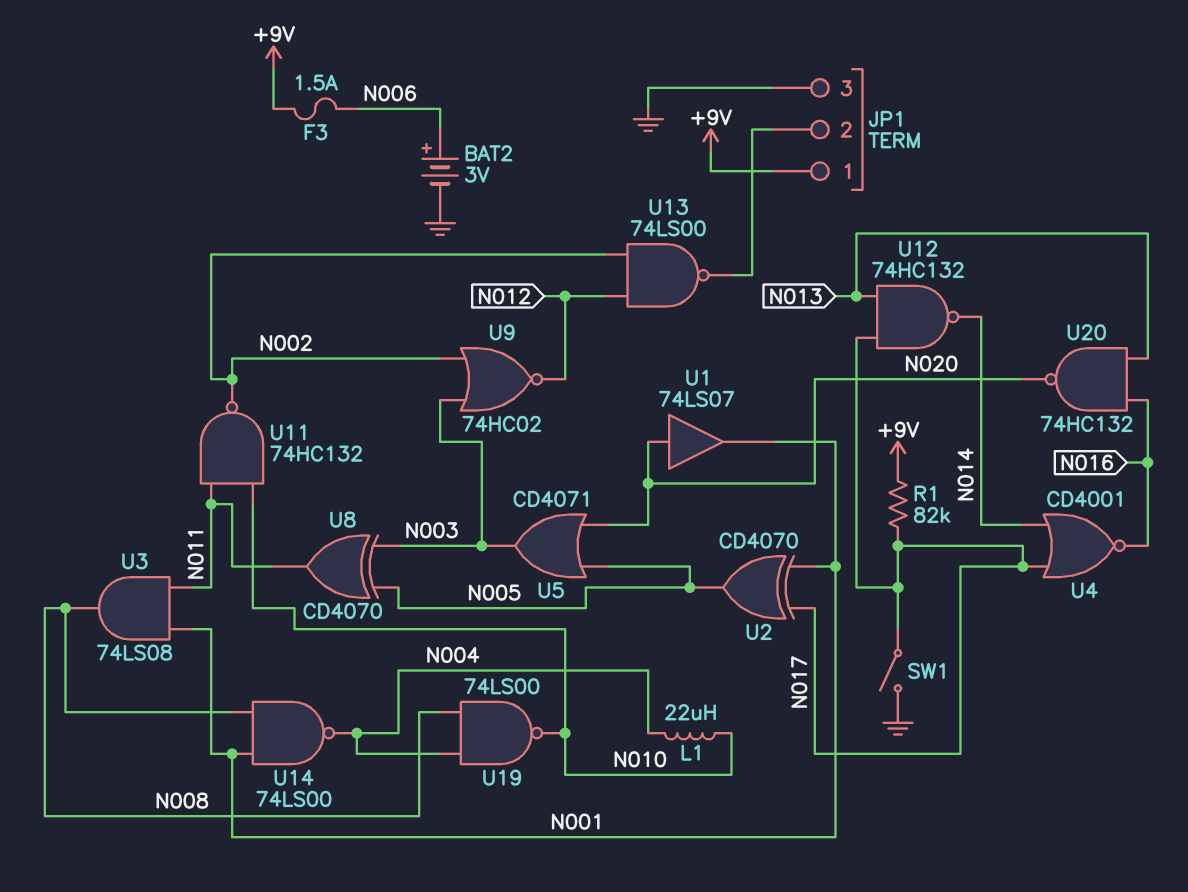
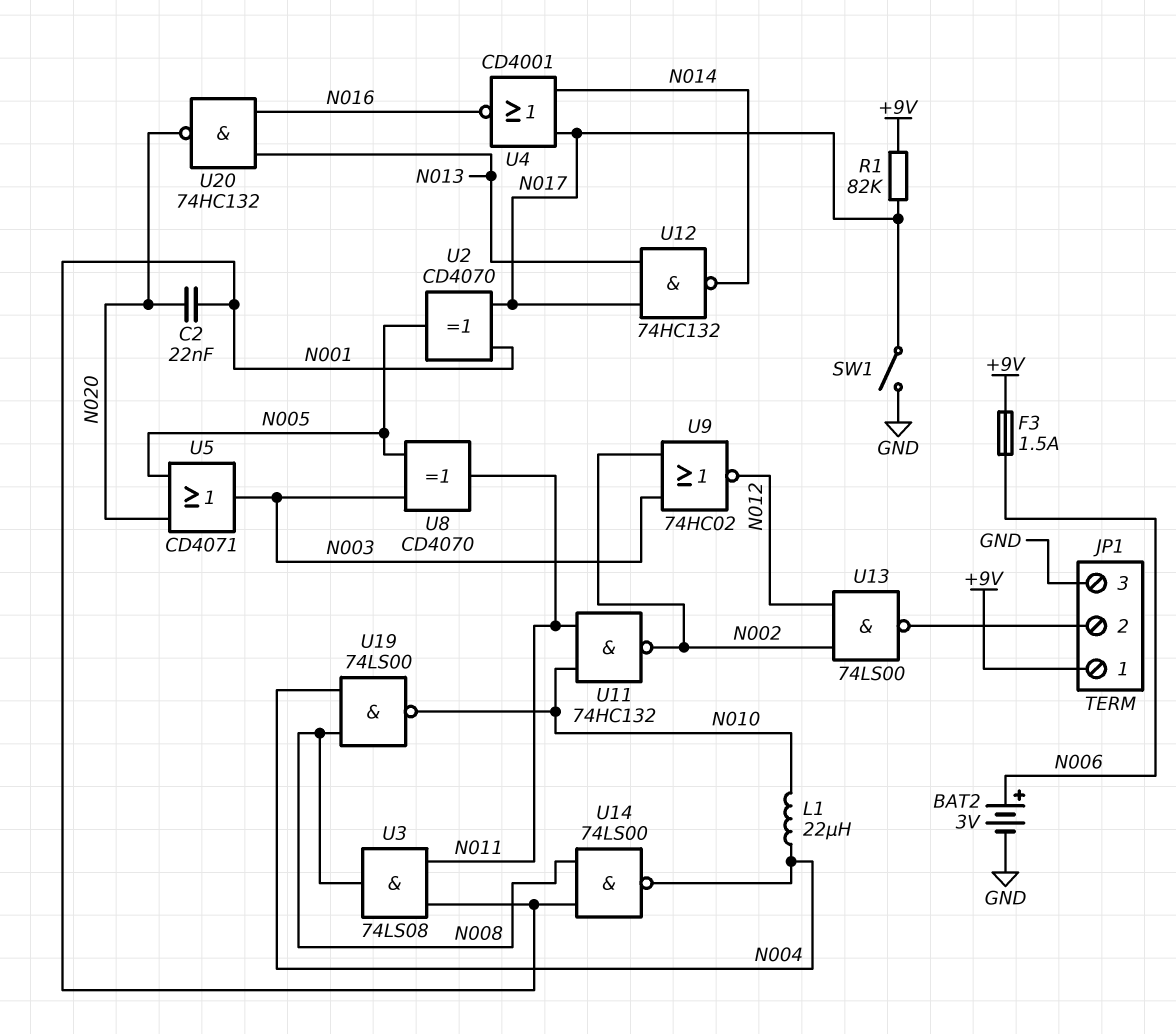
C2: none -> 22nF (N001, N020)
U1: buffer 74LS07 (in N020, out N001) -> none

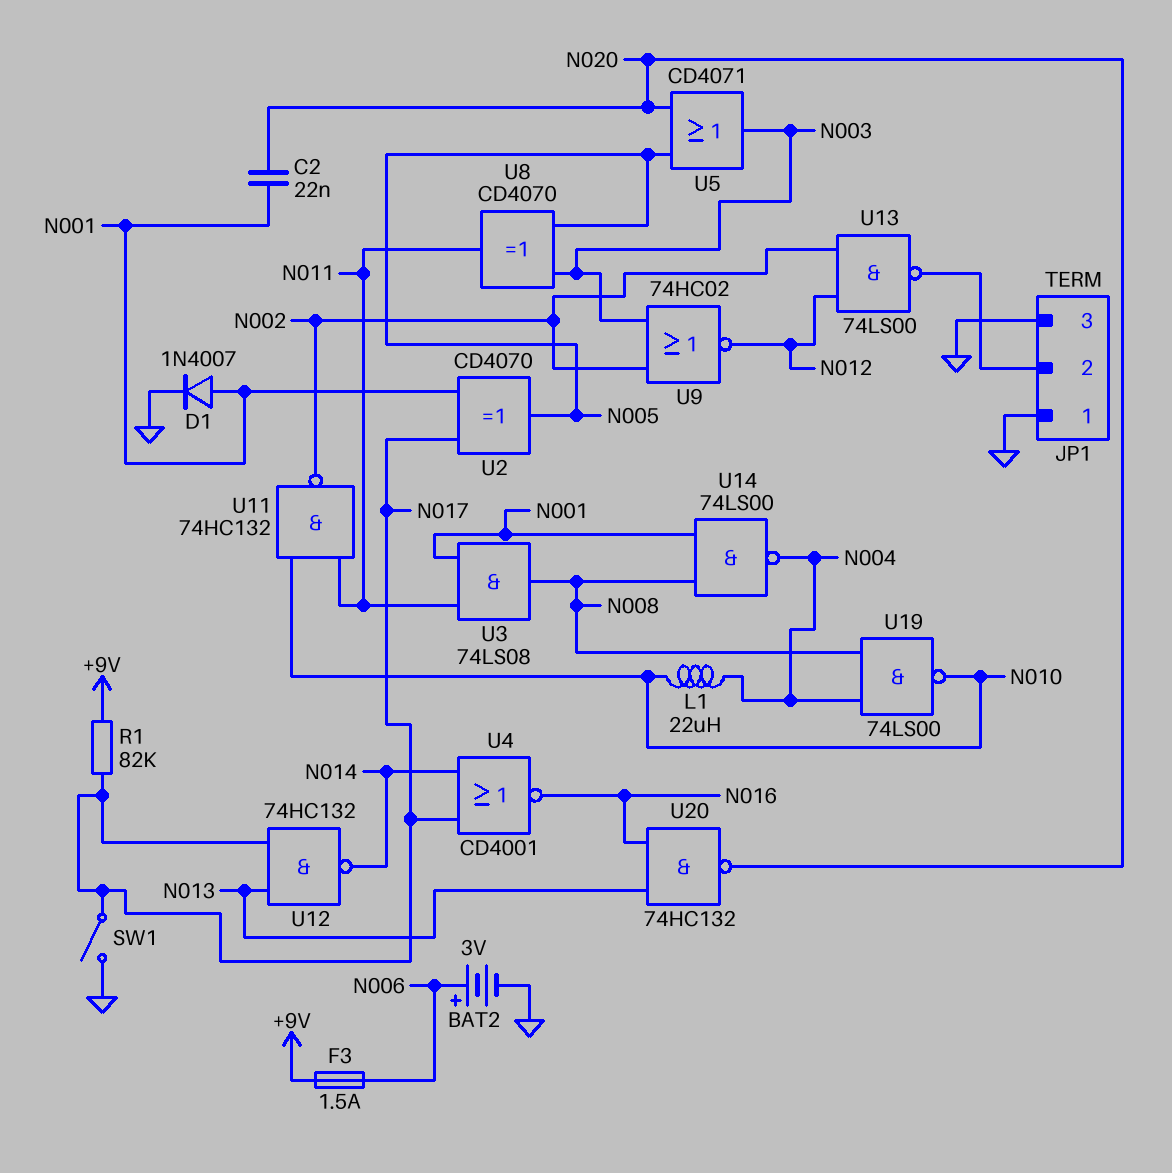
D1: none -> diode 1N4007 (A N001, K GND)
JP1 pin 1: +9V -> GND

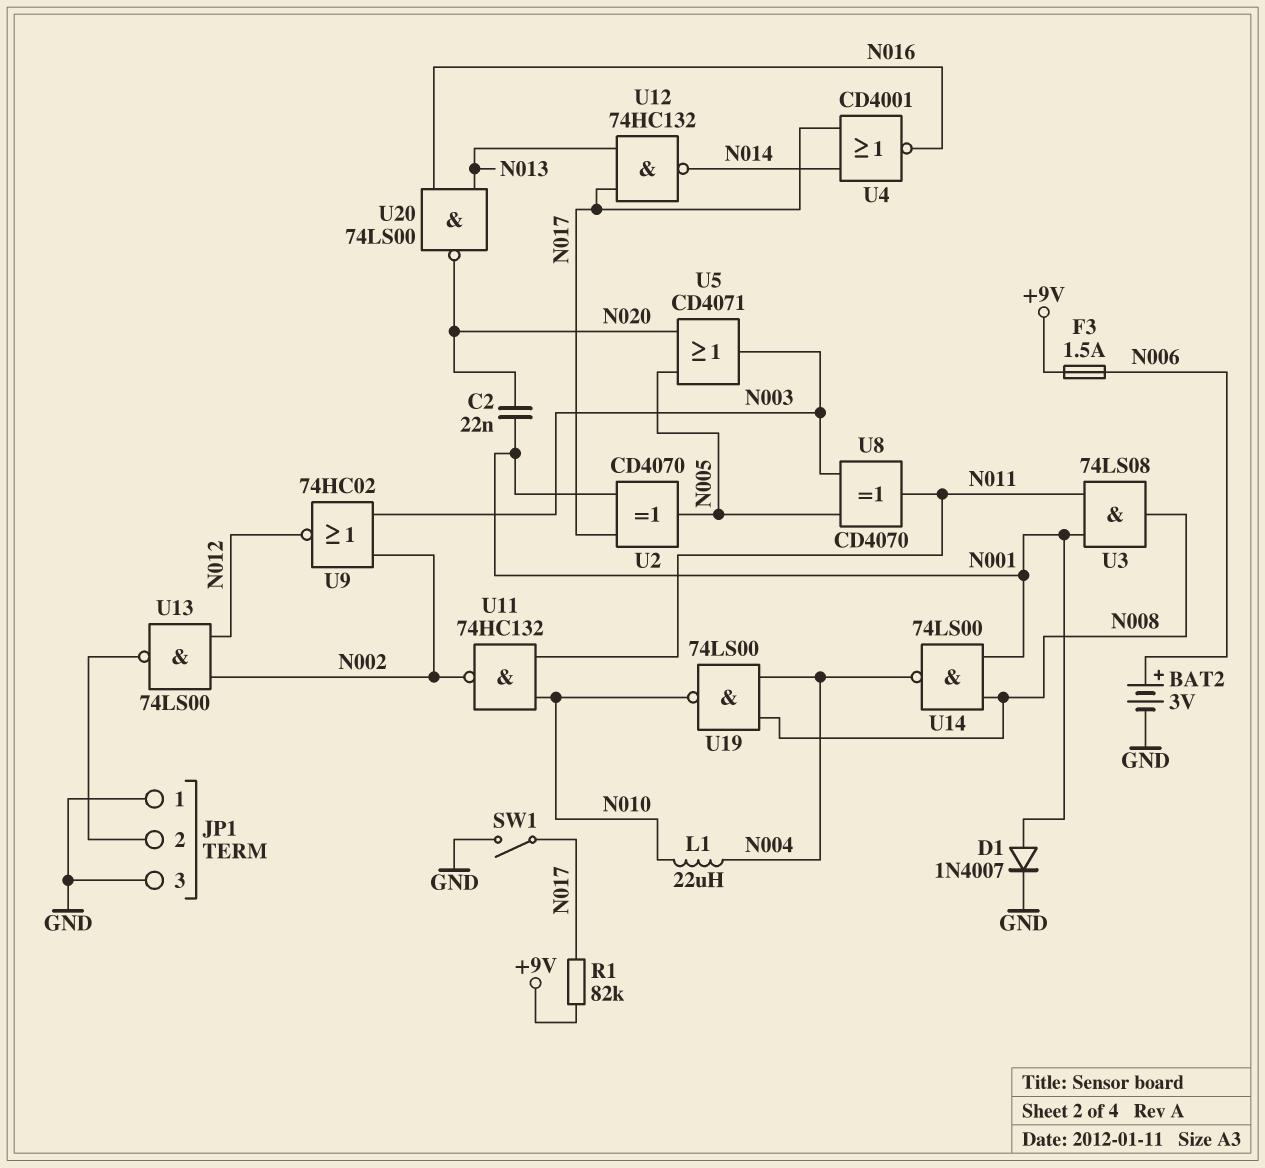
U20: NAND 74HC132 (in N013, in N016, out N020) -> NAND 74LS00 (in N013, in N016, out N020)

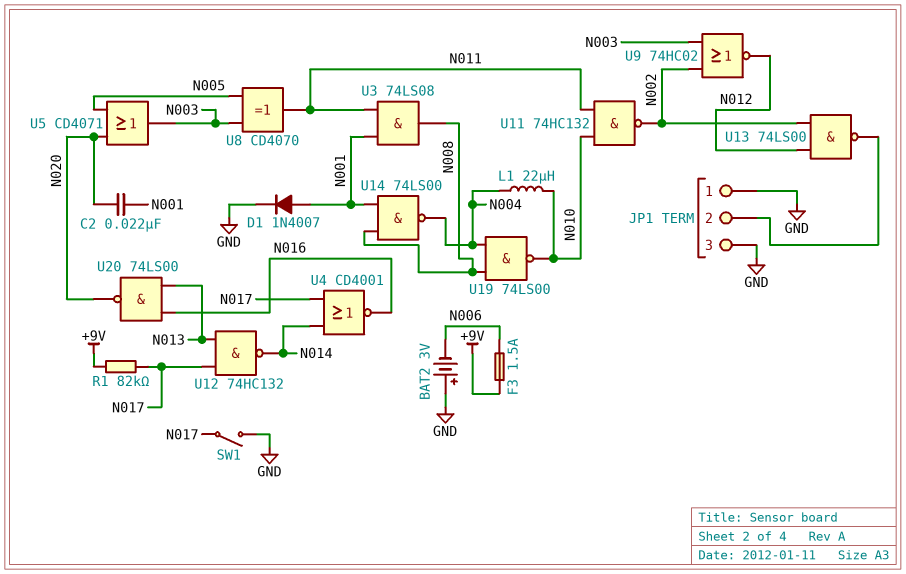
BAT2: 3V (plus N006, minus GND) -> 3V (plus GND, minus N006)
U2: XOR CD4070 (in N001, in N017, out N005) -> none

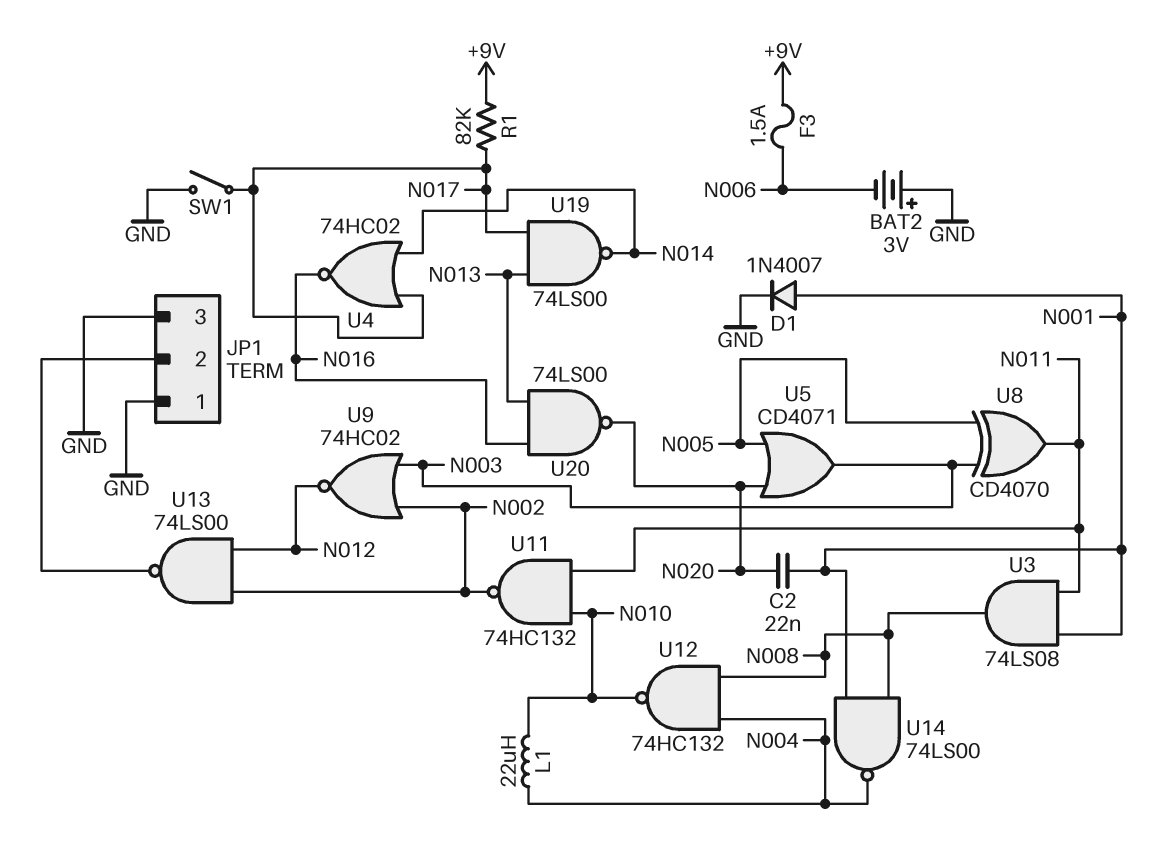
U4: NOR CD4001 (in N014, in N017, out N016) -> NOR 74HC02 (in N014, in N017, out N016)
U12: NAND 74HC132 (in N013, in N017, out N014) -> NAND 74HC132 (in N004, in N008, out N010)
U19: NAND 74LS00 (in N004, in N008, out N010) -> NAND 74LS00 (in N013, in N017, out N014)

